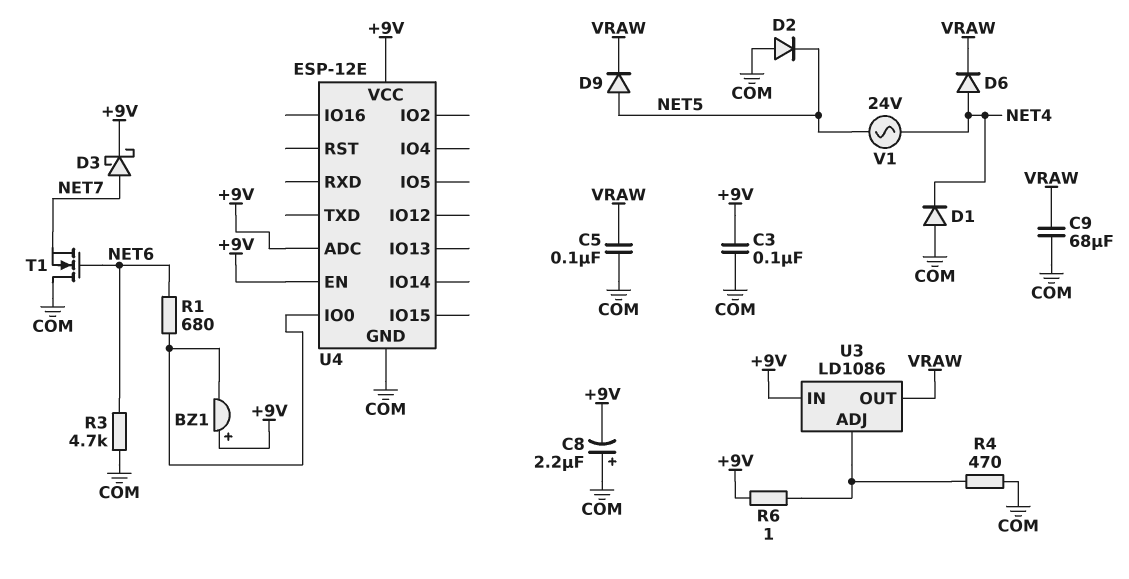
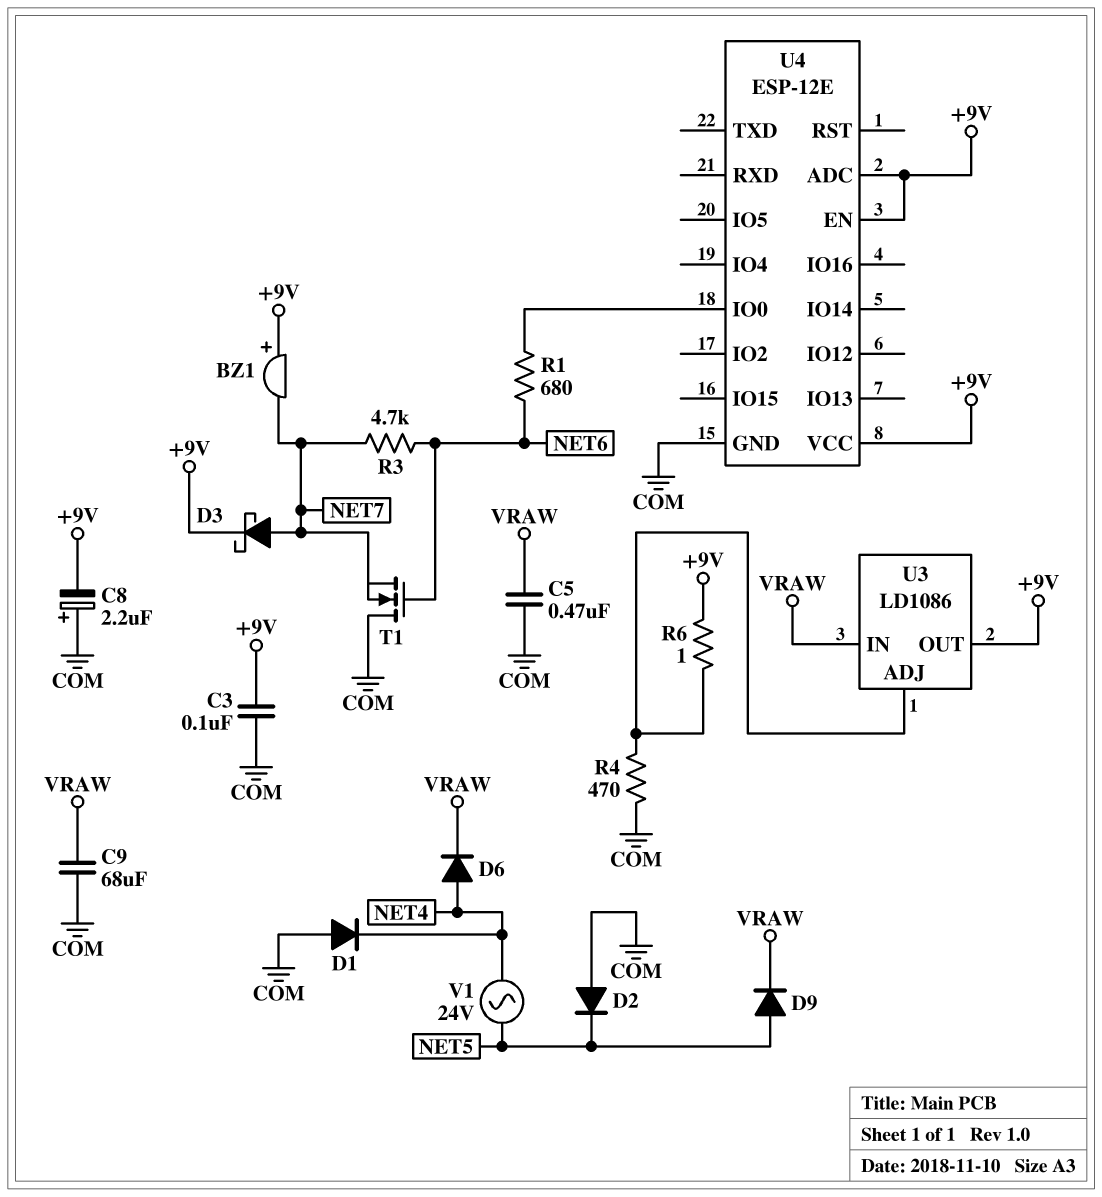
BZ1: buzzer (plus +9V, minus U4/IO0) -> buzzer (plus +9V, minus NET7)
C5: 100nF (COM, VRAW) -> 470nF (COM, VRAW)
R3: 4.7k (COM, NET6) -> 4.7k (NET6, NET7)
U3 pin IN: +9V -> VRAW
U3 pin OUT: VRAW -> +9V

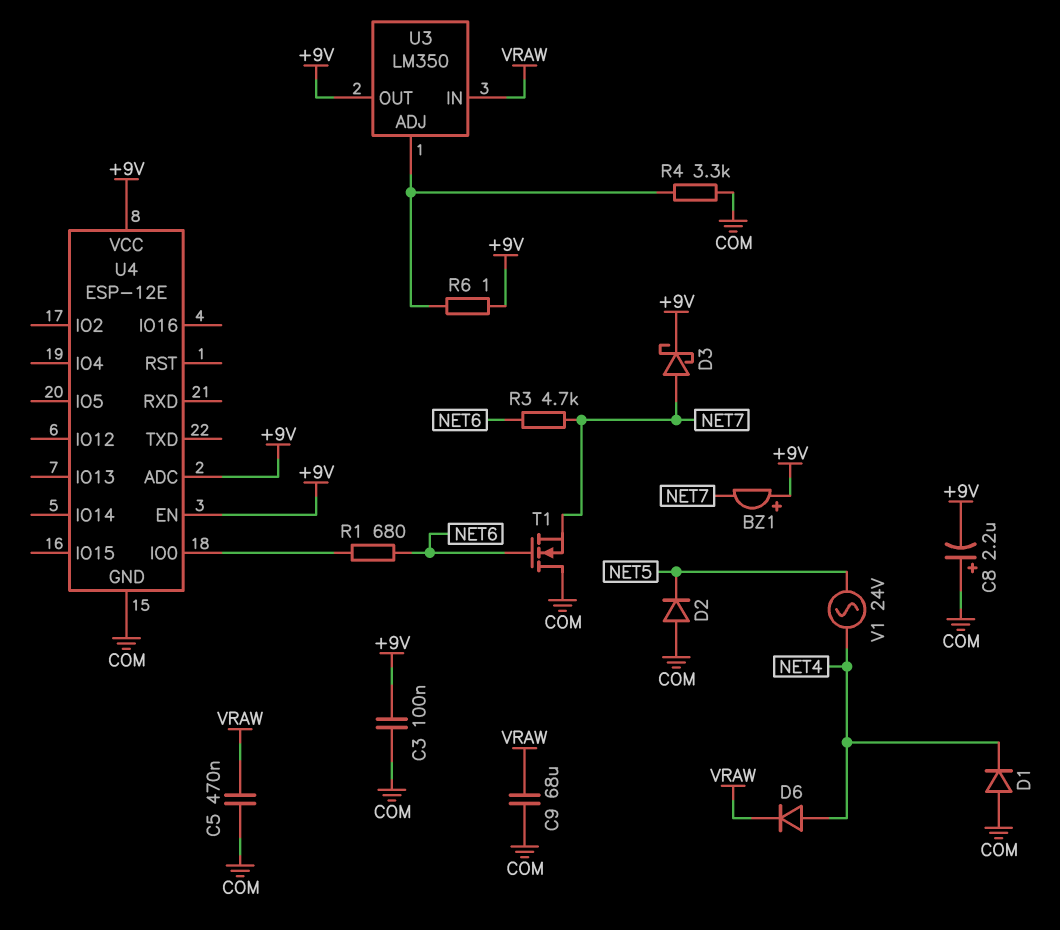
D9: diode (A NET5, K VRAW) -> none
R4: 470 (COM, U3/ADJ) -> 3.3k (COM, U3/ADJ)
U3: LD1086 -> LM350

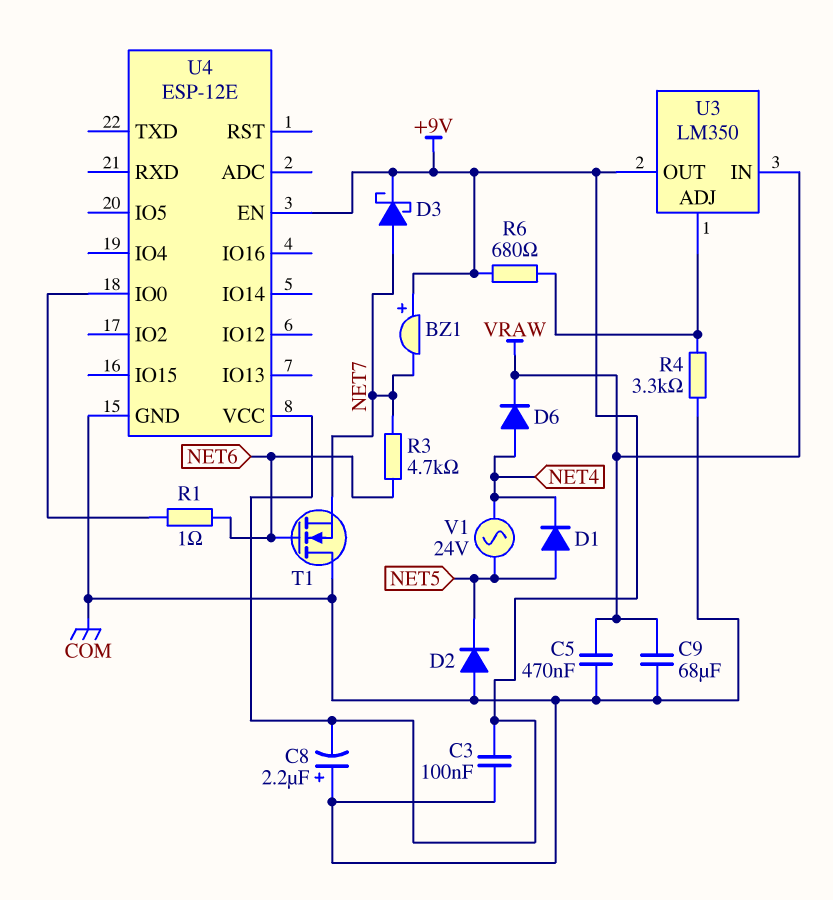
D1: diode (A COM, K NET4) -> diode (A NET5, K NET4)
R1: 680 (NET6, U4/IO0) -> 1 (NET6, U4/IO0)
R6: 1 (+9V, U3/ADJ) -> 680 (+9V, U3/ADJ)
U4 pin ADC: +9V -> none

